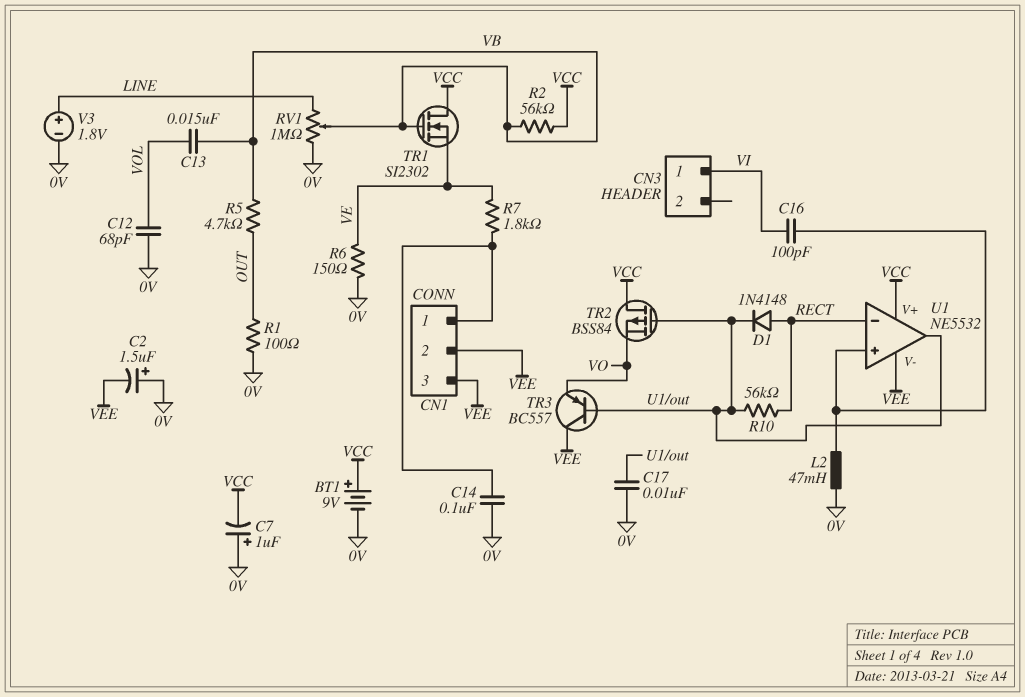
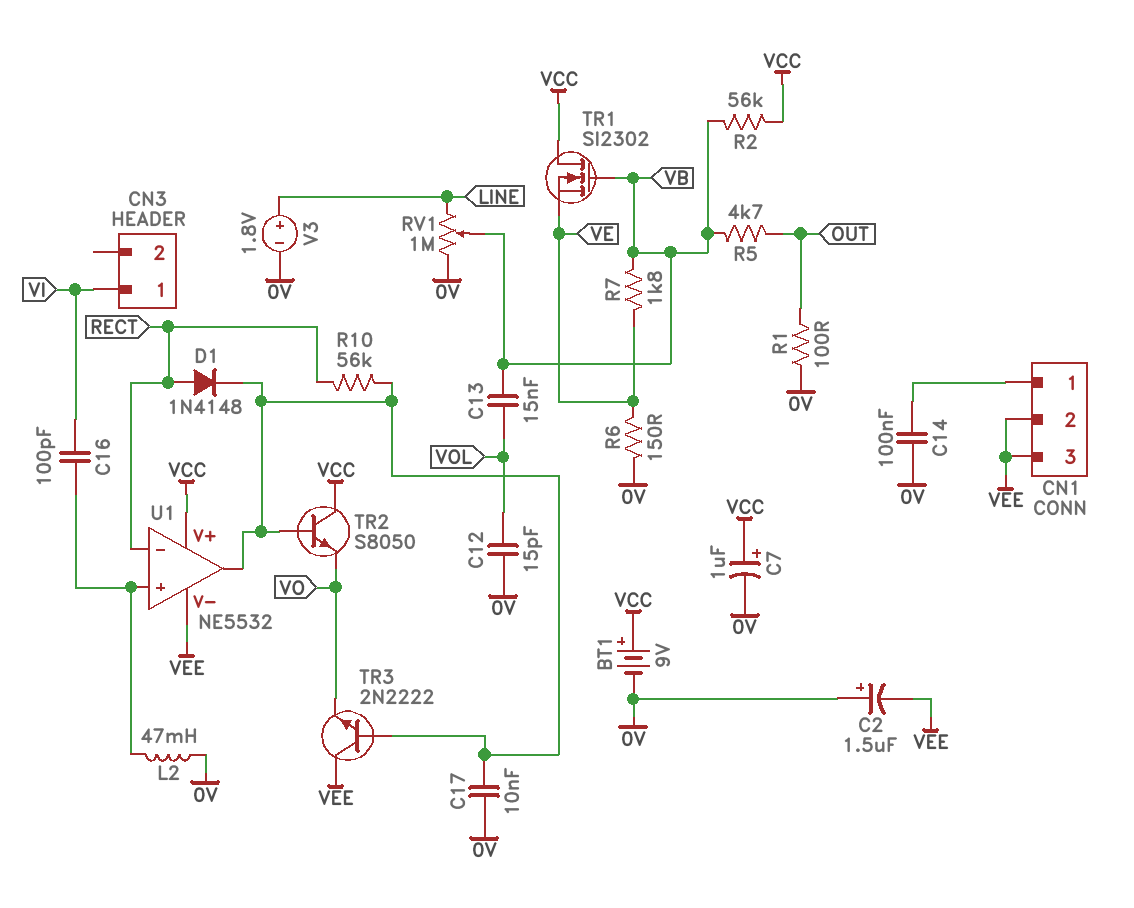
C7: 1uF (plus 0V, minus VCC) -> 1uF (plus VCC, minus 0V)
C12: 68pF (0V, VOL) -> 15pF (0V, VOL)
R7: 1.8k (CN1/1, VE) -> 1.8k (VB, VE)
TR2: PMOS BSS84 (G U1/out, D VCC, S VO) -> NPN S8050 (B U1/out, C VCC, E VO)
TR3: PNP BC557 (B U1/out, C VEE, E VO) -> NPN 2N2222 (B U1/out, C VEE, E VO)

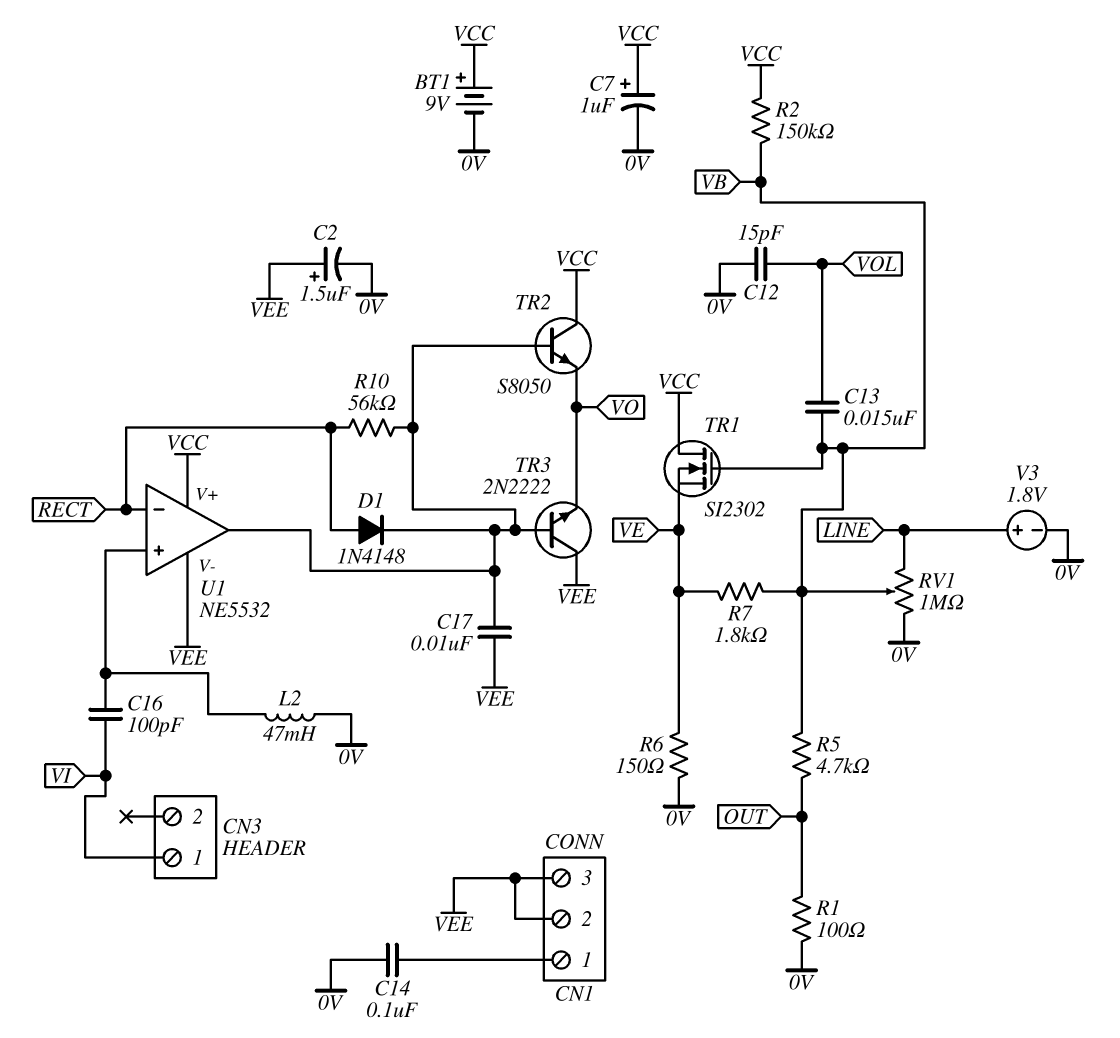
C2: 1.5uF (plus 0V, minus VEE) -> 1.5uF (plus VEE, minus 0V)
C17: 10nF (0V, U1/out) -> 10nF (U1/out, VEE)
R2: 56k (VB, VCC) -> 150k (VB, VCC)

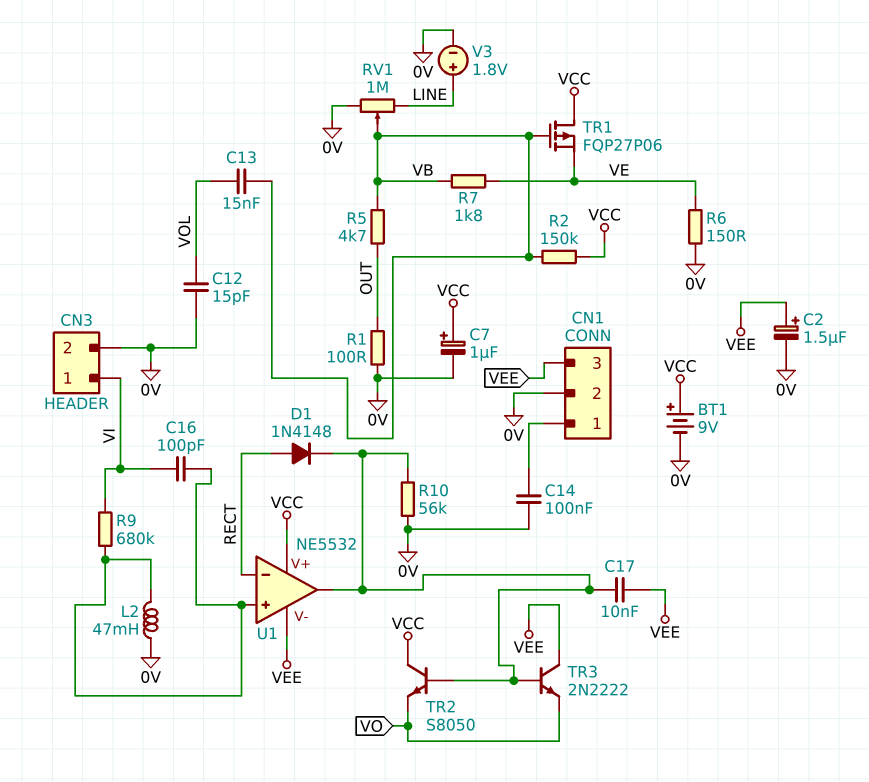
CN1 pin 2: VEE -> 0V
CN3 pin 2: none -> 0V
R9: none -> 680k (U1/in+, VI)
R10: 56k (RECT, U1/out) -> 56k (0V, U1/out)
TR1: NMOS SI2302 (G VB, D VCC, S VE) -> PMOS FQP27P06 (G VB, D VCC, S VE)

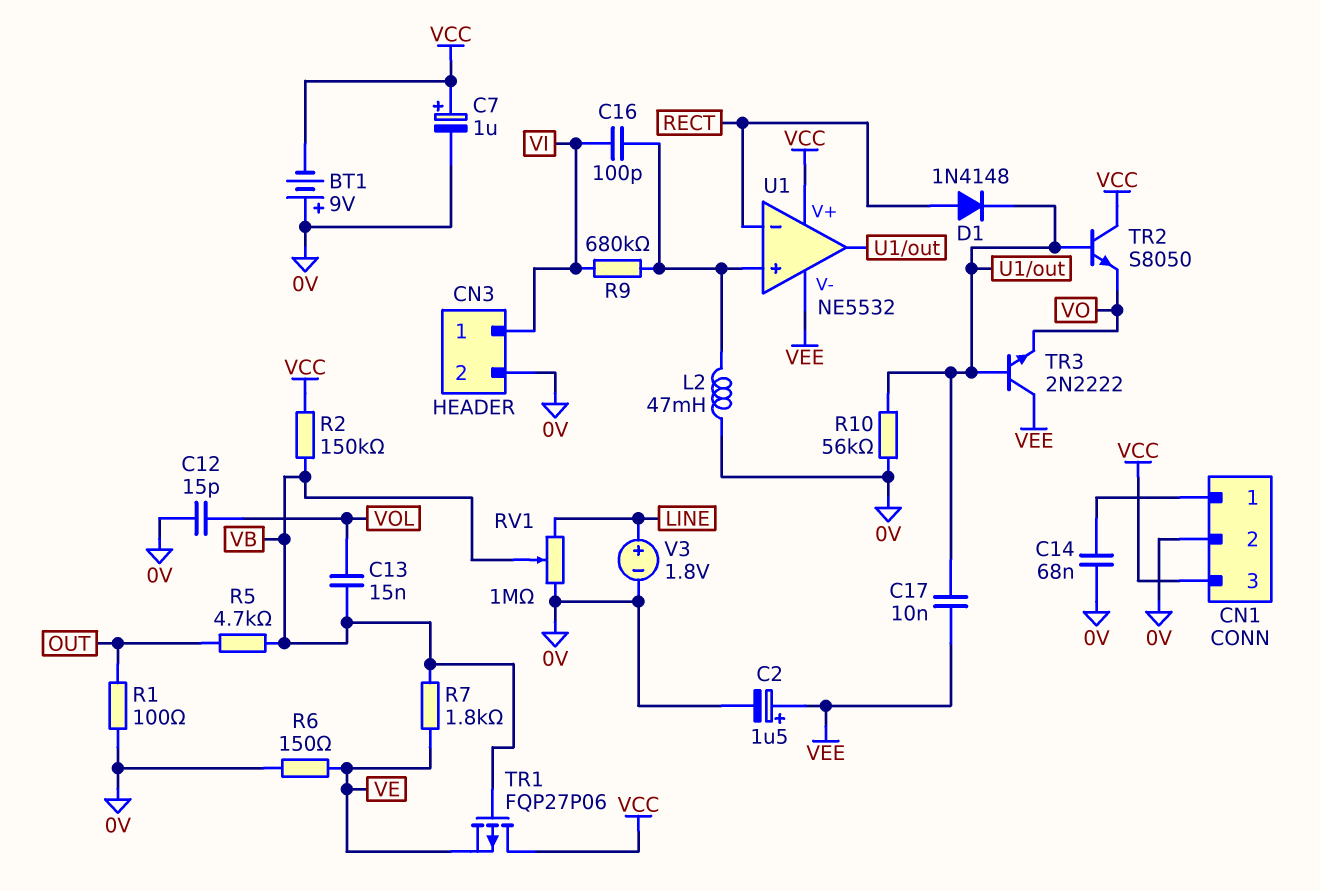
BT1: 9V (plus VCC, minus 0V) -> 9V (plus 0V, minus VCC)
C14: 100nF (0V, CN1/1) -> 68nF (0V, CN1/1)
CN1 pin 3: VEE -> VCC

